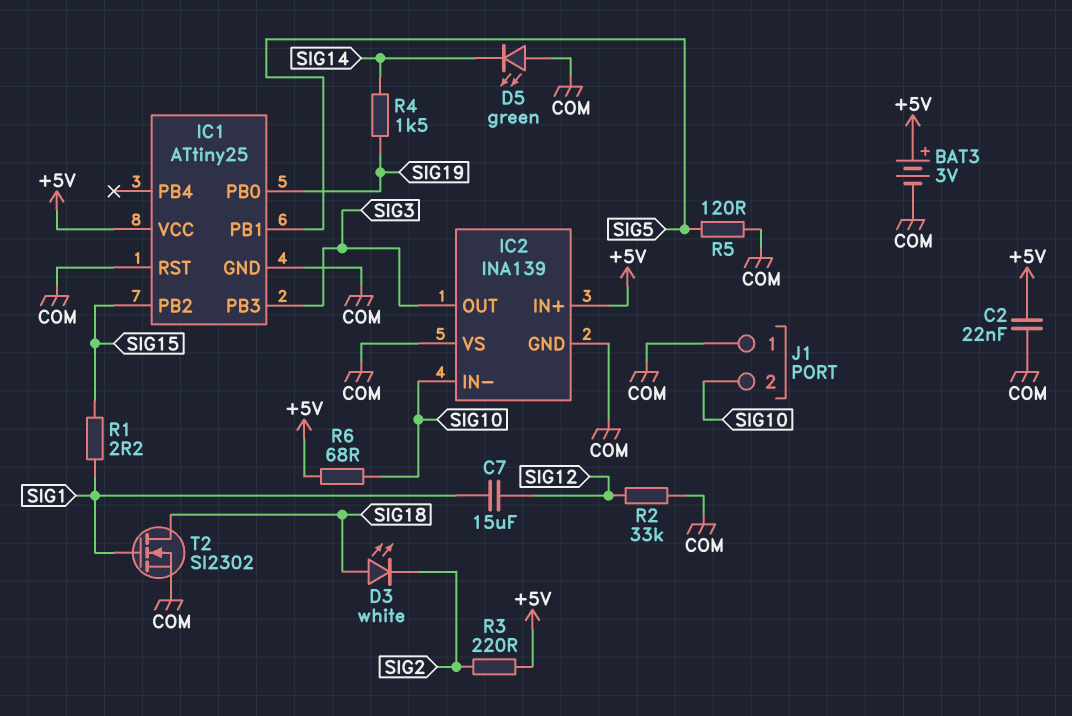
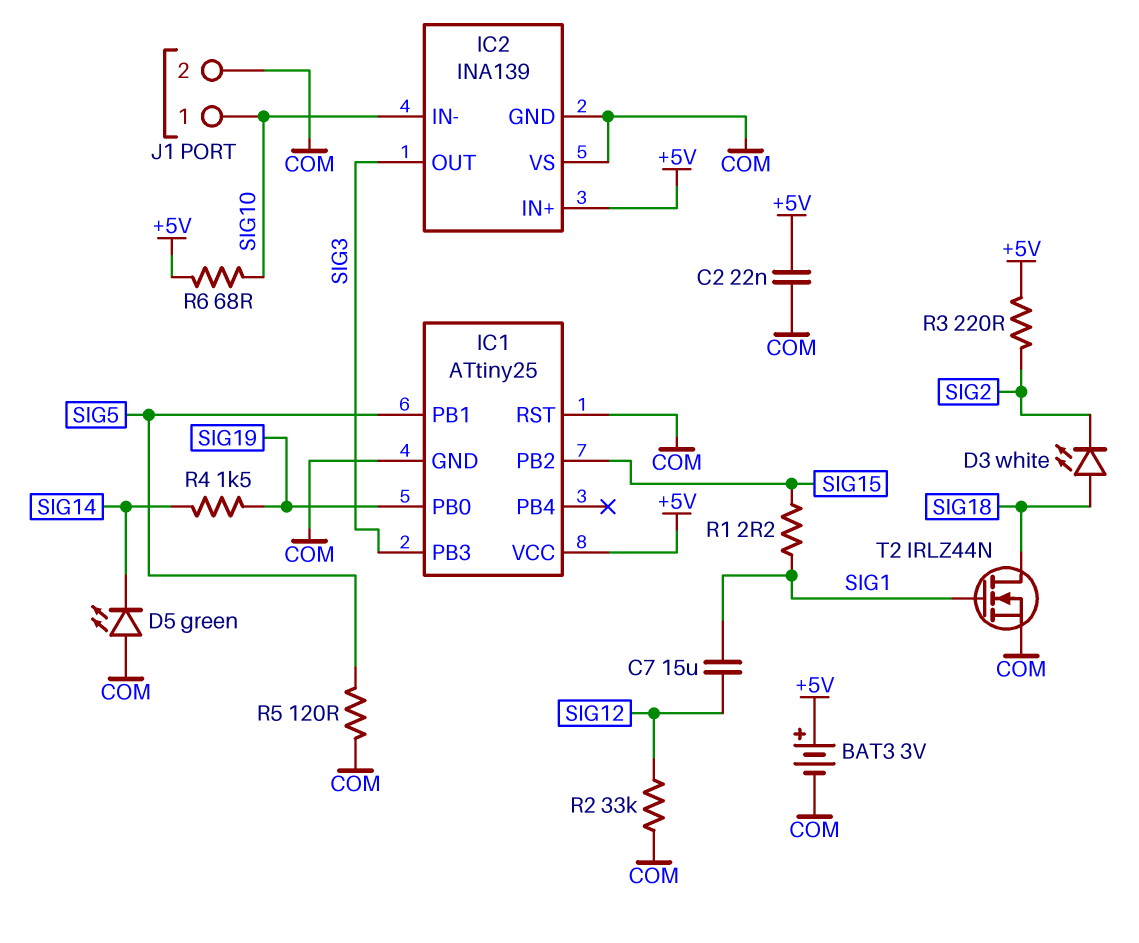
J1 pin 1: COM -> SIG10
J1 pin 2: SIG10 -> COM
T2: NMOS SI2302 (G SIG1, D SIG18, S COM) -> NMOS IRLZ44N (G SIG1, D SIG18, S COM)

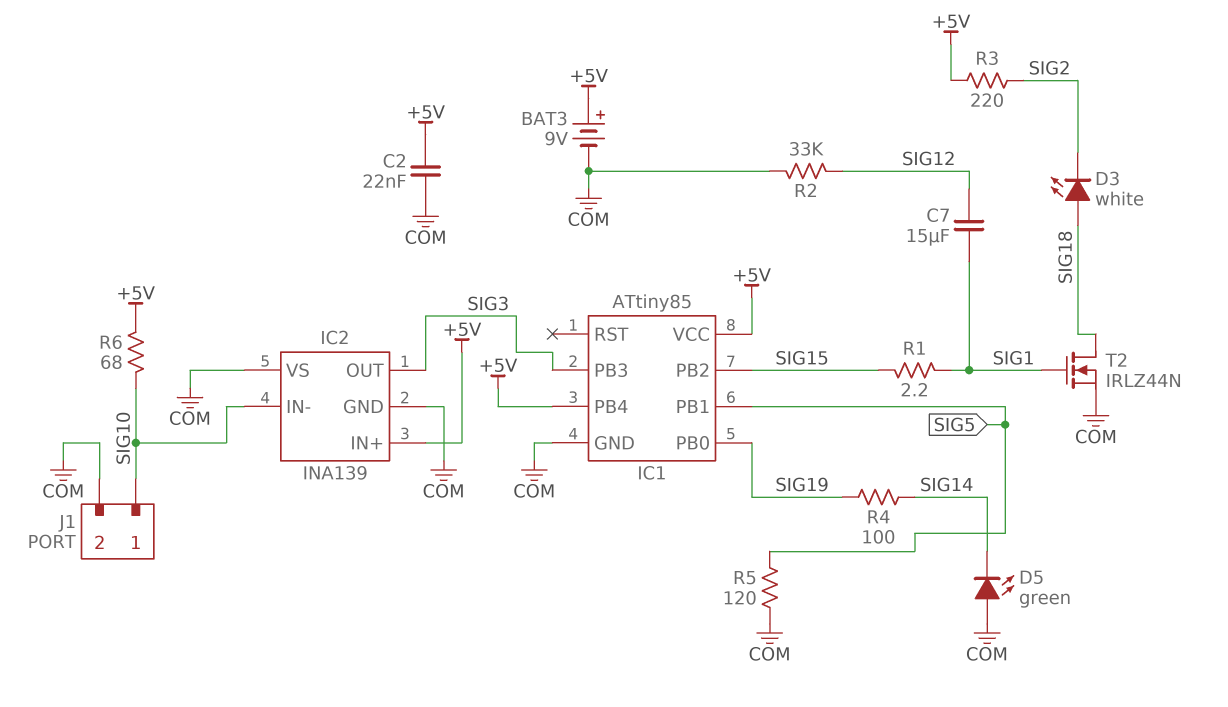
BAT3: 3V (plus +5V, minus COM) -> 9V (plus +5V, minus COM)
IC1: ATtiny25 -> ATtiny85
IC1 pin PB4: none -> +5V
IC1 pin RST: COM -> none
R4: 1.5k (SIG14, SIG19) -> 100 (SIG14, SIG19)

